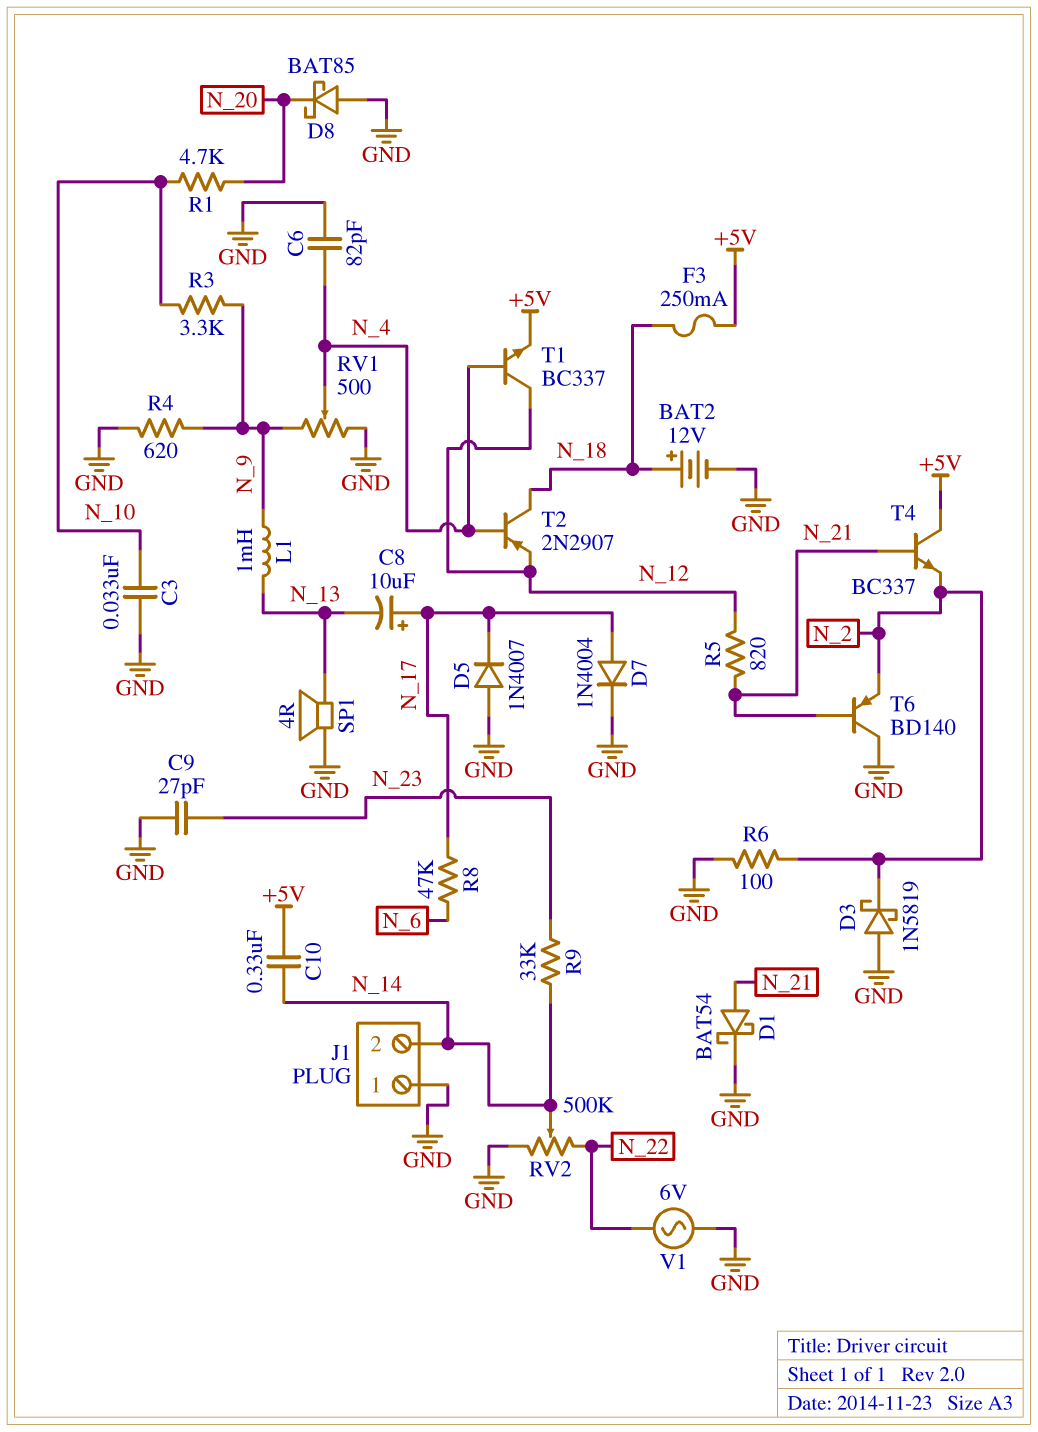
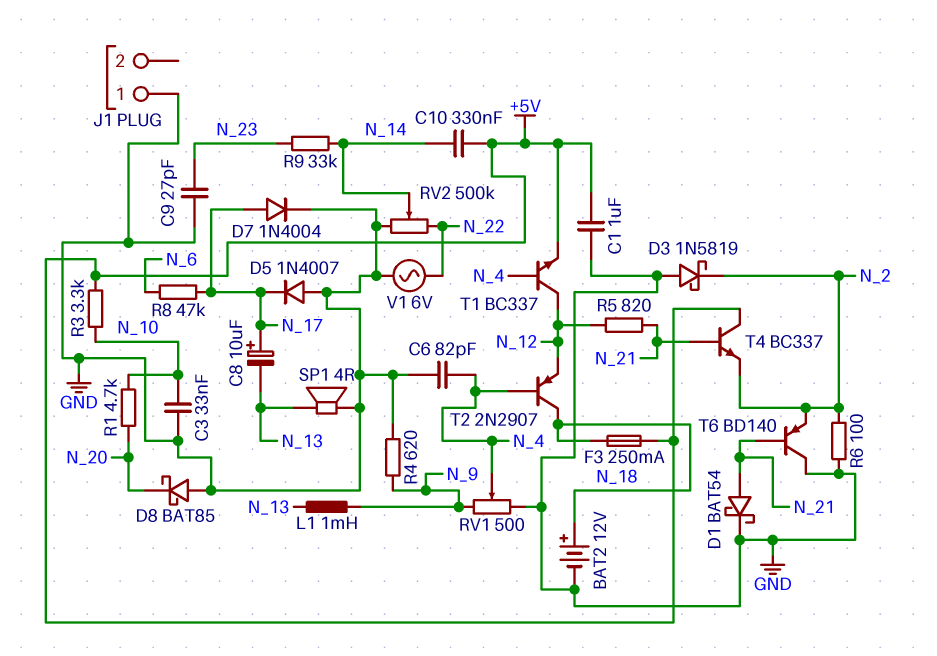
C1: none -> 1uF (+5V, GND)
J1 pin 2: N_14 -> none
R3: 3.3k (N_9, N_10) -> 3.3k (+5V, N_10)

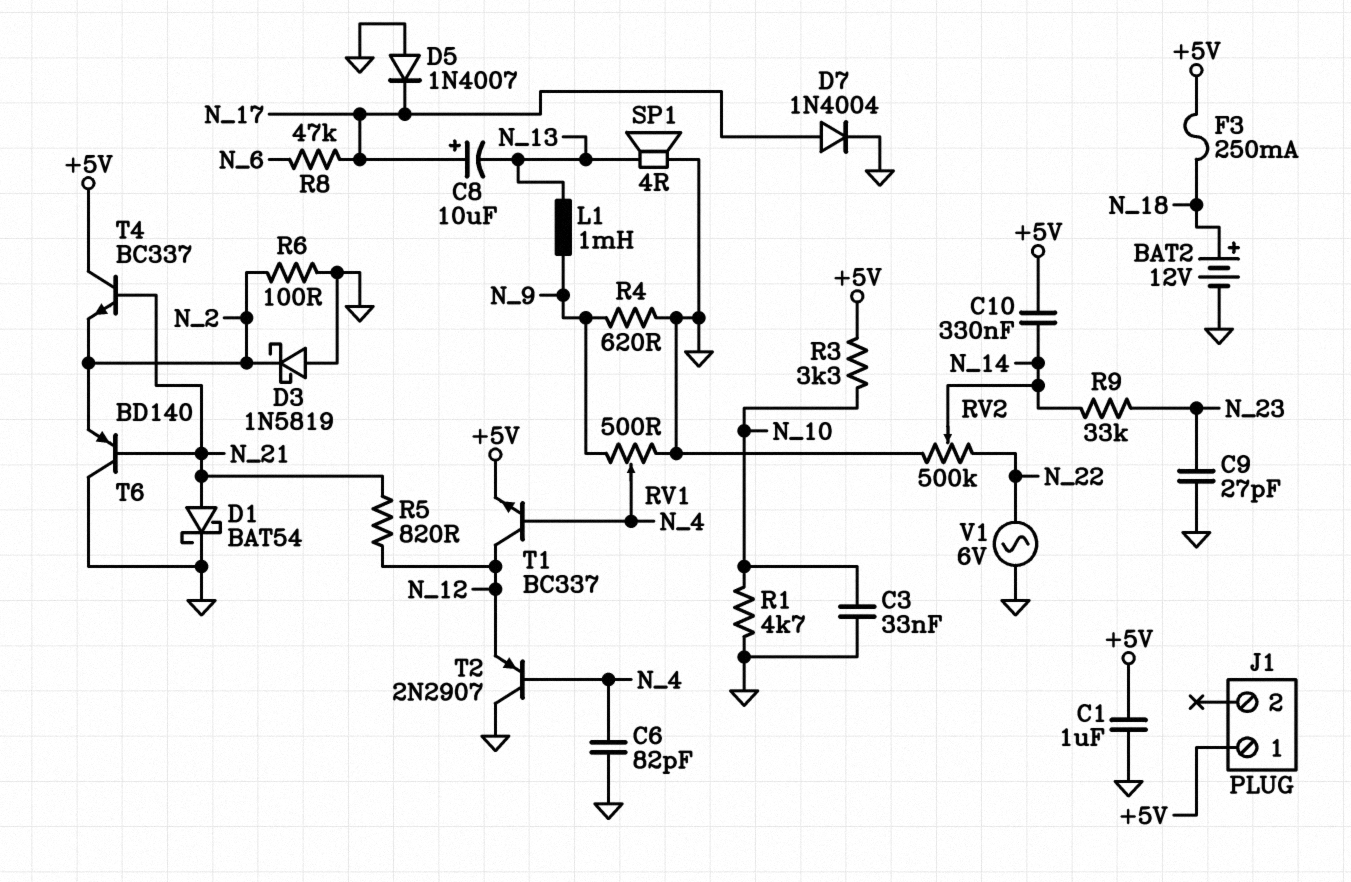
D8: schottky BAT85 (A GND, K N_20) -> none
J1 pin 1: GND -> +5V
R1: 4.7k (N_10, N_20) -> 4.7k (GND, N_10)
T2: PNP 2N2907 (B N_4, C N_18, E N_12) -> PNP 2N2907 (B N_4, C GND, E N_12)

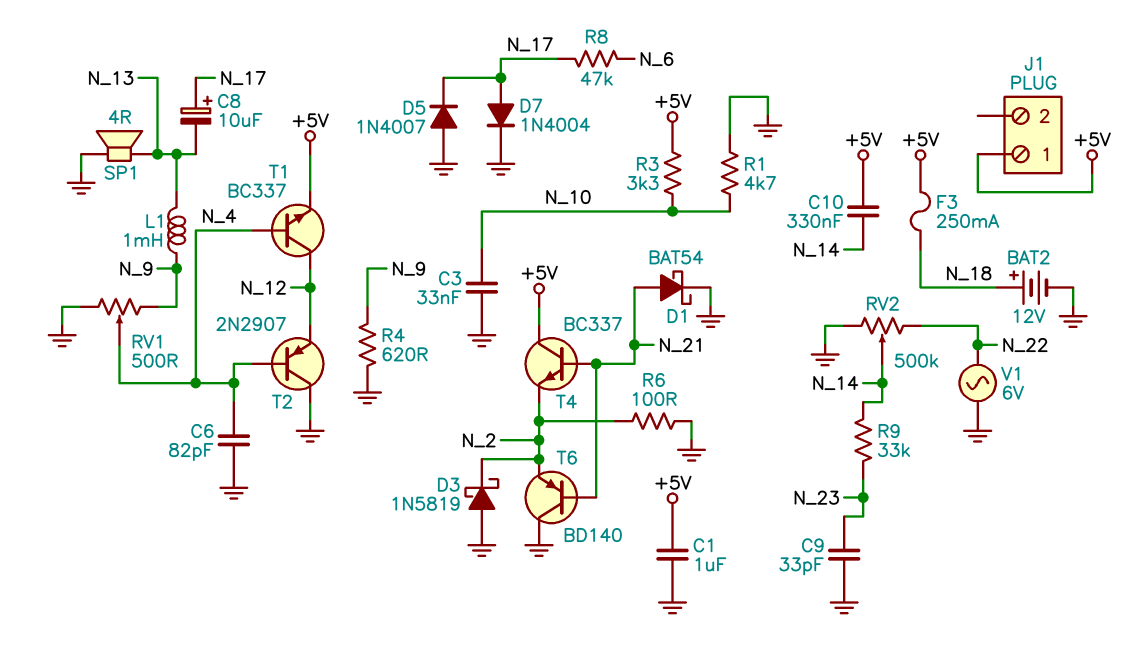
C9: 27pF (GND, N_23) -> 33pF (GND, N_23)
R5: 820 (N_12, N_21) -> none

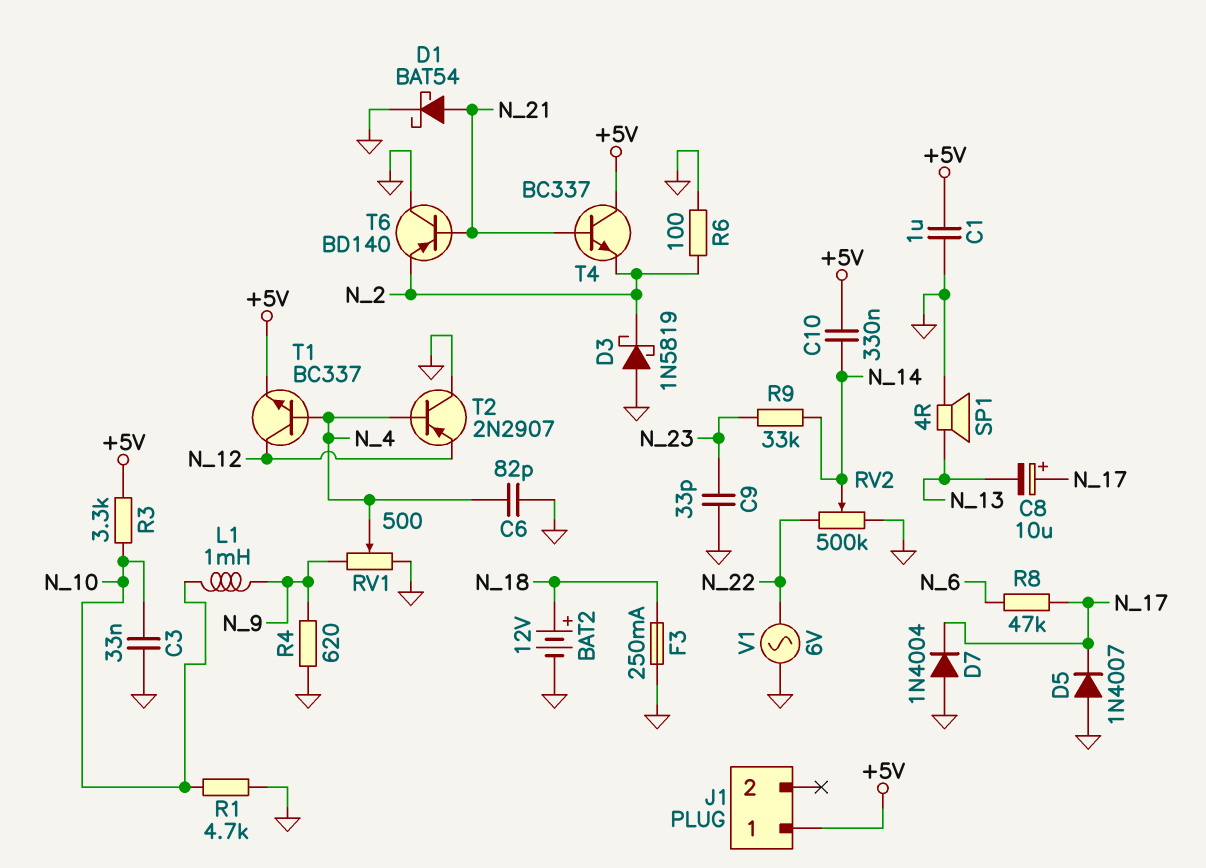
D7: diode 1N4004 (A N_17, K GND) -> diode 1N4004 (A GND, K N_17)
F3: 250mA (+5V, N_18) -> 250mA (GND, N_18)
L1: 1mH (N_9, N_13) -> 1mH (N_9, N_10)

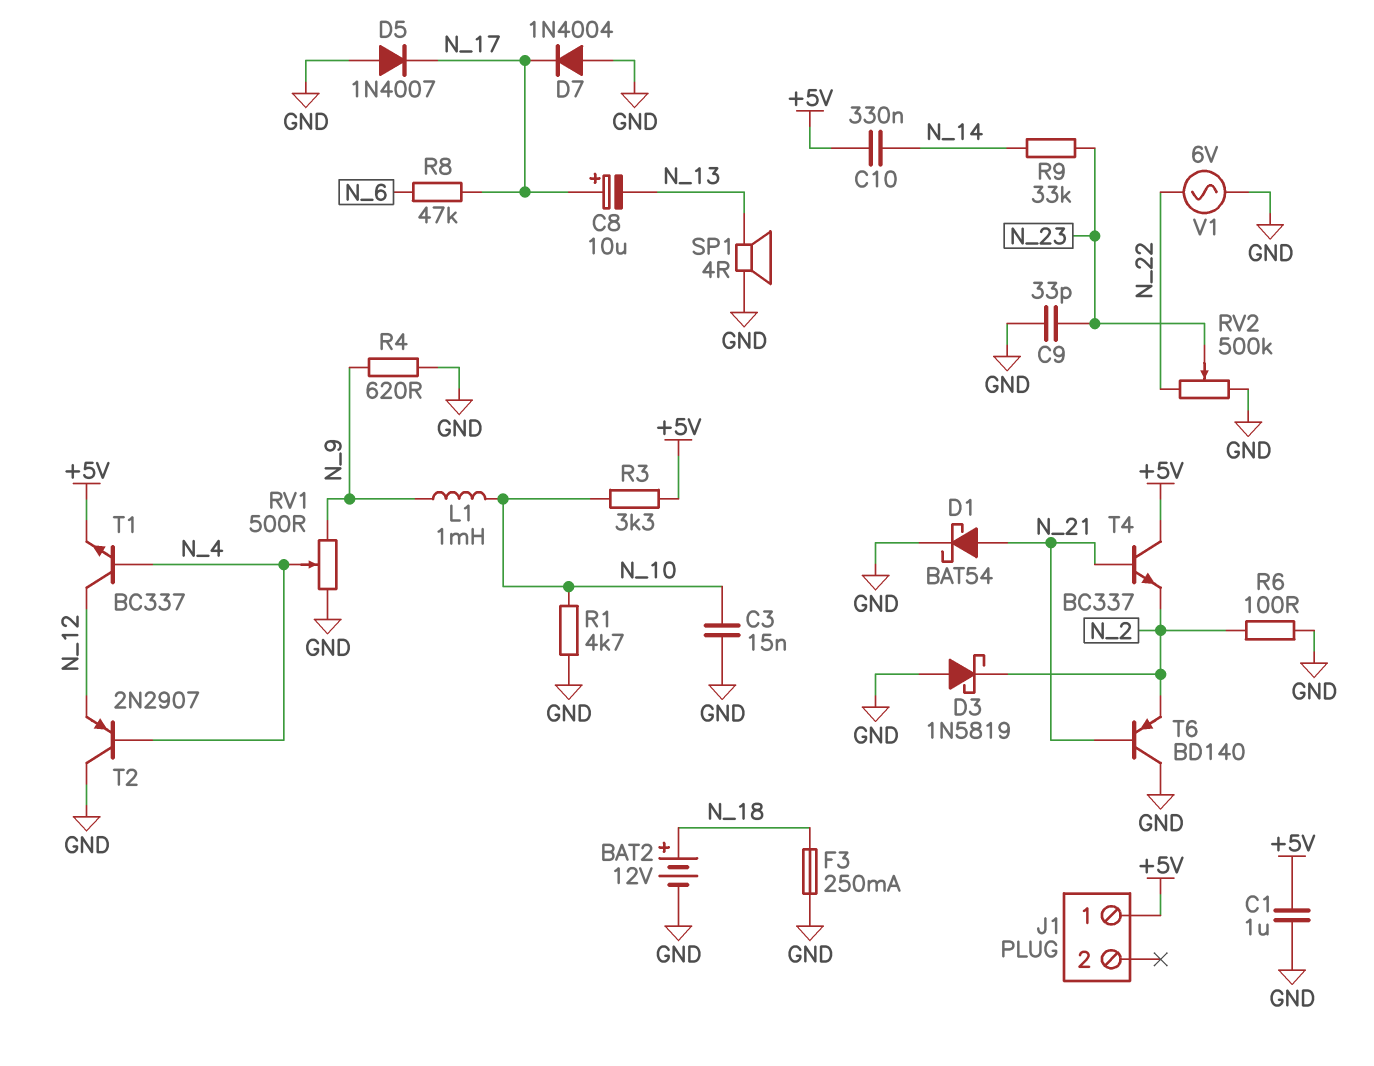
C3: 33nF (GND, N_10) -> 15nF (GND, N_10)
C6: 82pF (GND, N_4) -> none
RV2: 500k (GND, N_22, wiper N_14) -> 500k (GND, N_22, wiper N_23)

